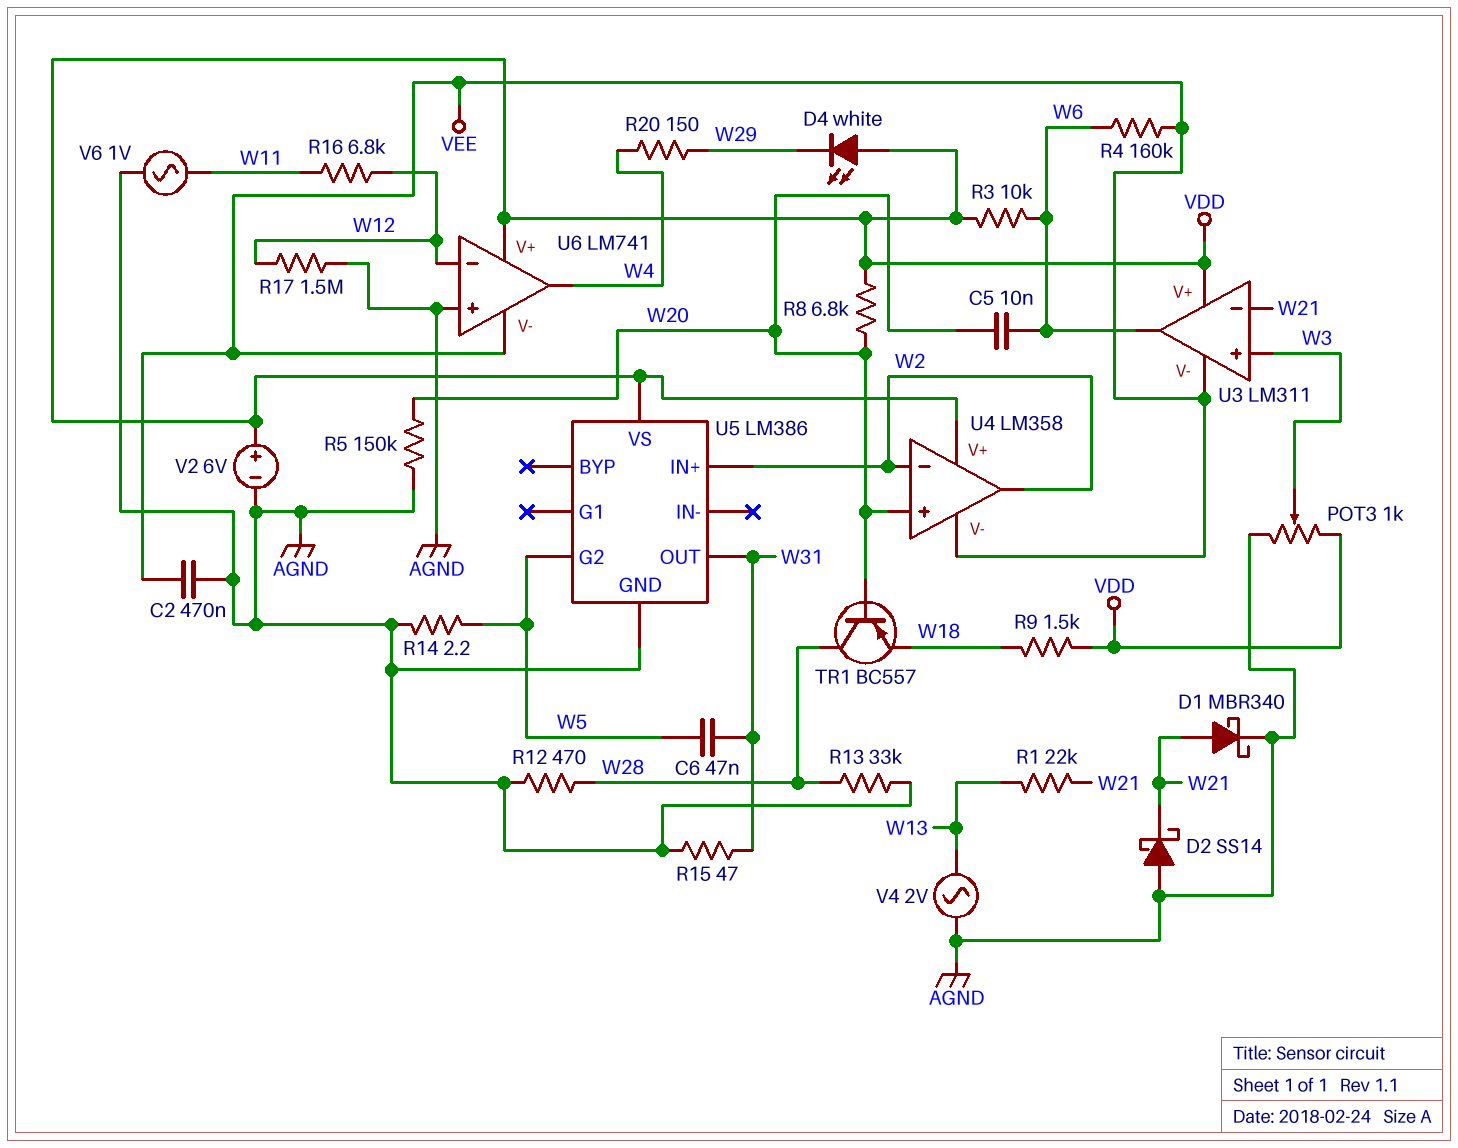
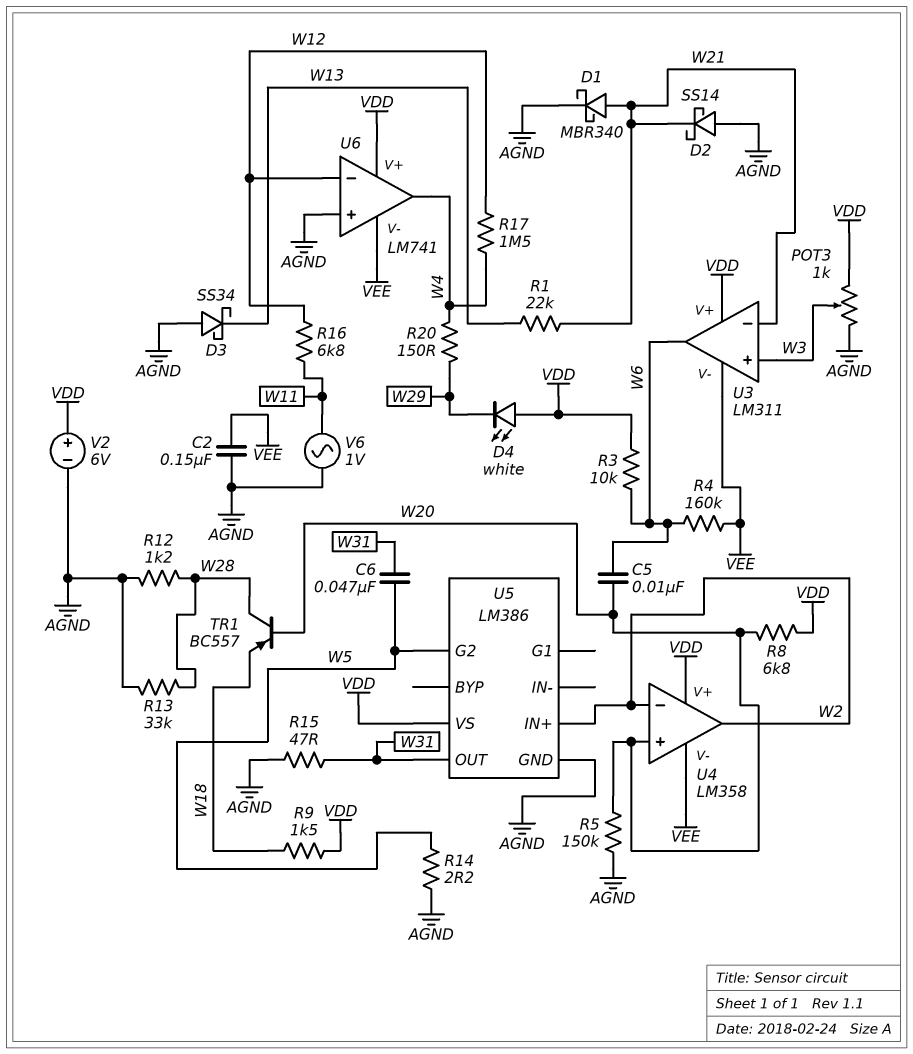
C2: 470nF (AGND, VEE) -> 150nF (AGND, VEE)
D3: none -> schottky SS34 (A AGND, K W13)
R12: 470 (AGND, W28) -> 1.2k (AGND, W28)
R17: 1.5M (AGND, W12) -> 1.5M (W4, W12)
V4: AC 2V (AGND, W13) -> none

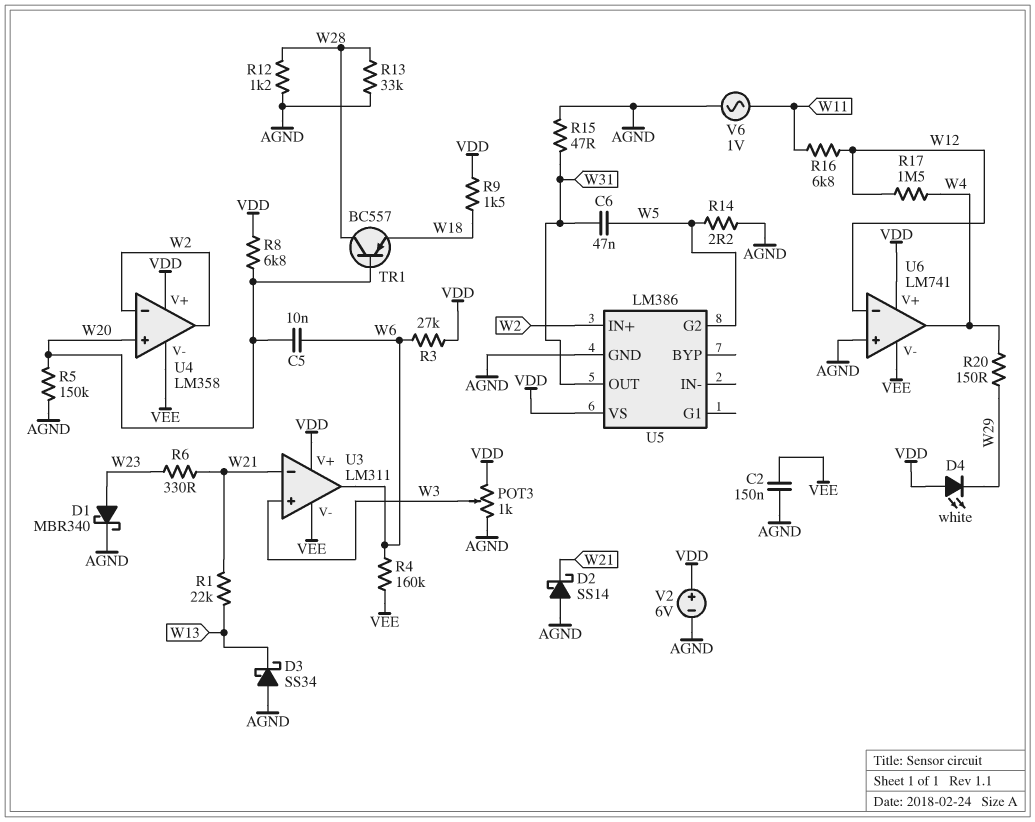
D1: schottky MBR340 (A W21, K AGND) -> schottky MBR340 (A W23, K AGND)
R3: 10k (VDD, W6) -> 27k (VDD, W6)
R6: none -> 330 (W21, W23)

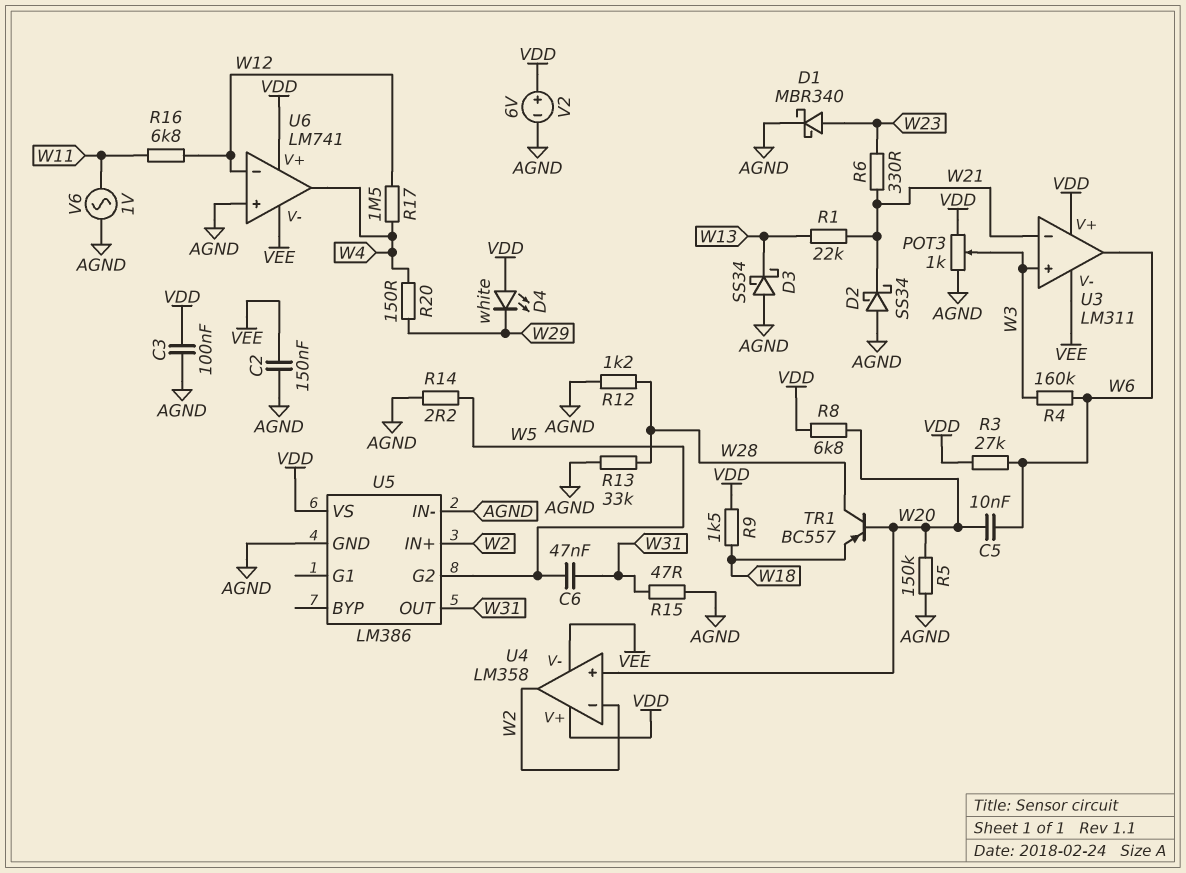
C3: none -> 100nF (AGND, VDD)
D2: schottky SS14 (A AGND, K W21) -> schottky SS34 (A AGND, K W21)
R4: 160k (VEE, W6) -> 160k (W3, W6)
U5 pin IN-: none -> AGND

